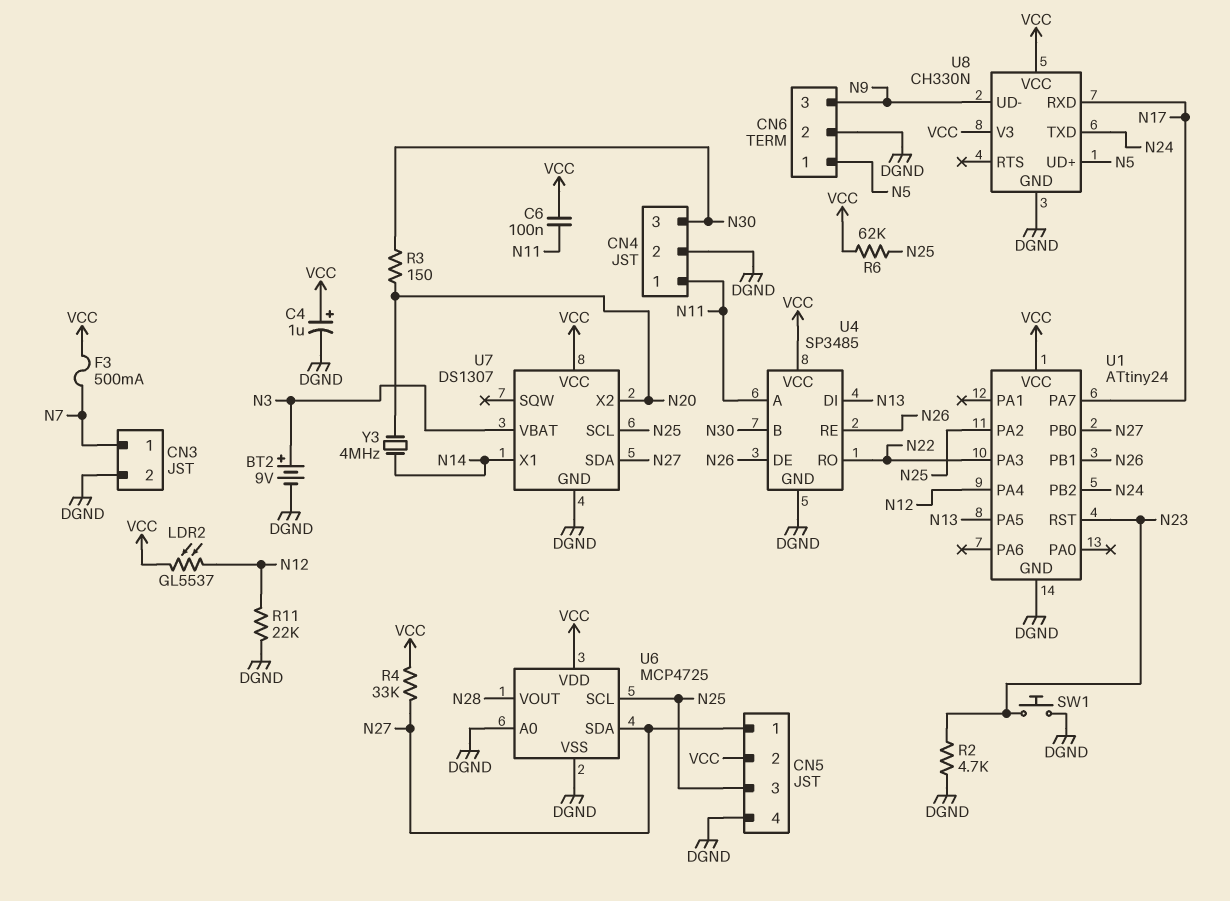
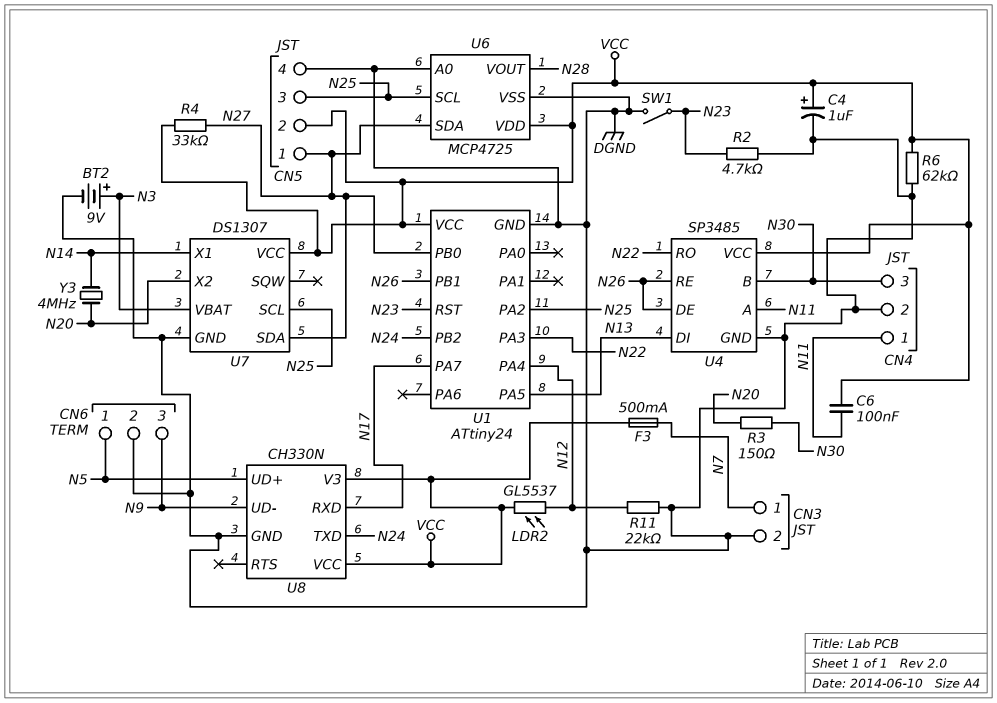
R6: 62k (N25, VCC) -> 62k (DGND, VCC)
SW1: button (DGND, N23) -> switch (DGND, N23)

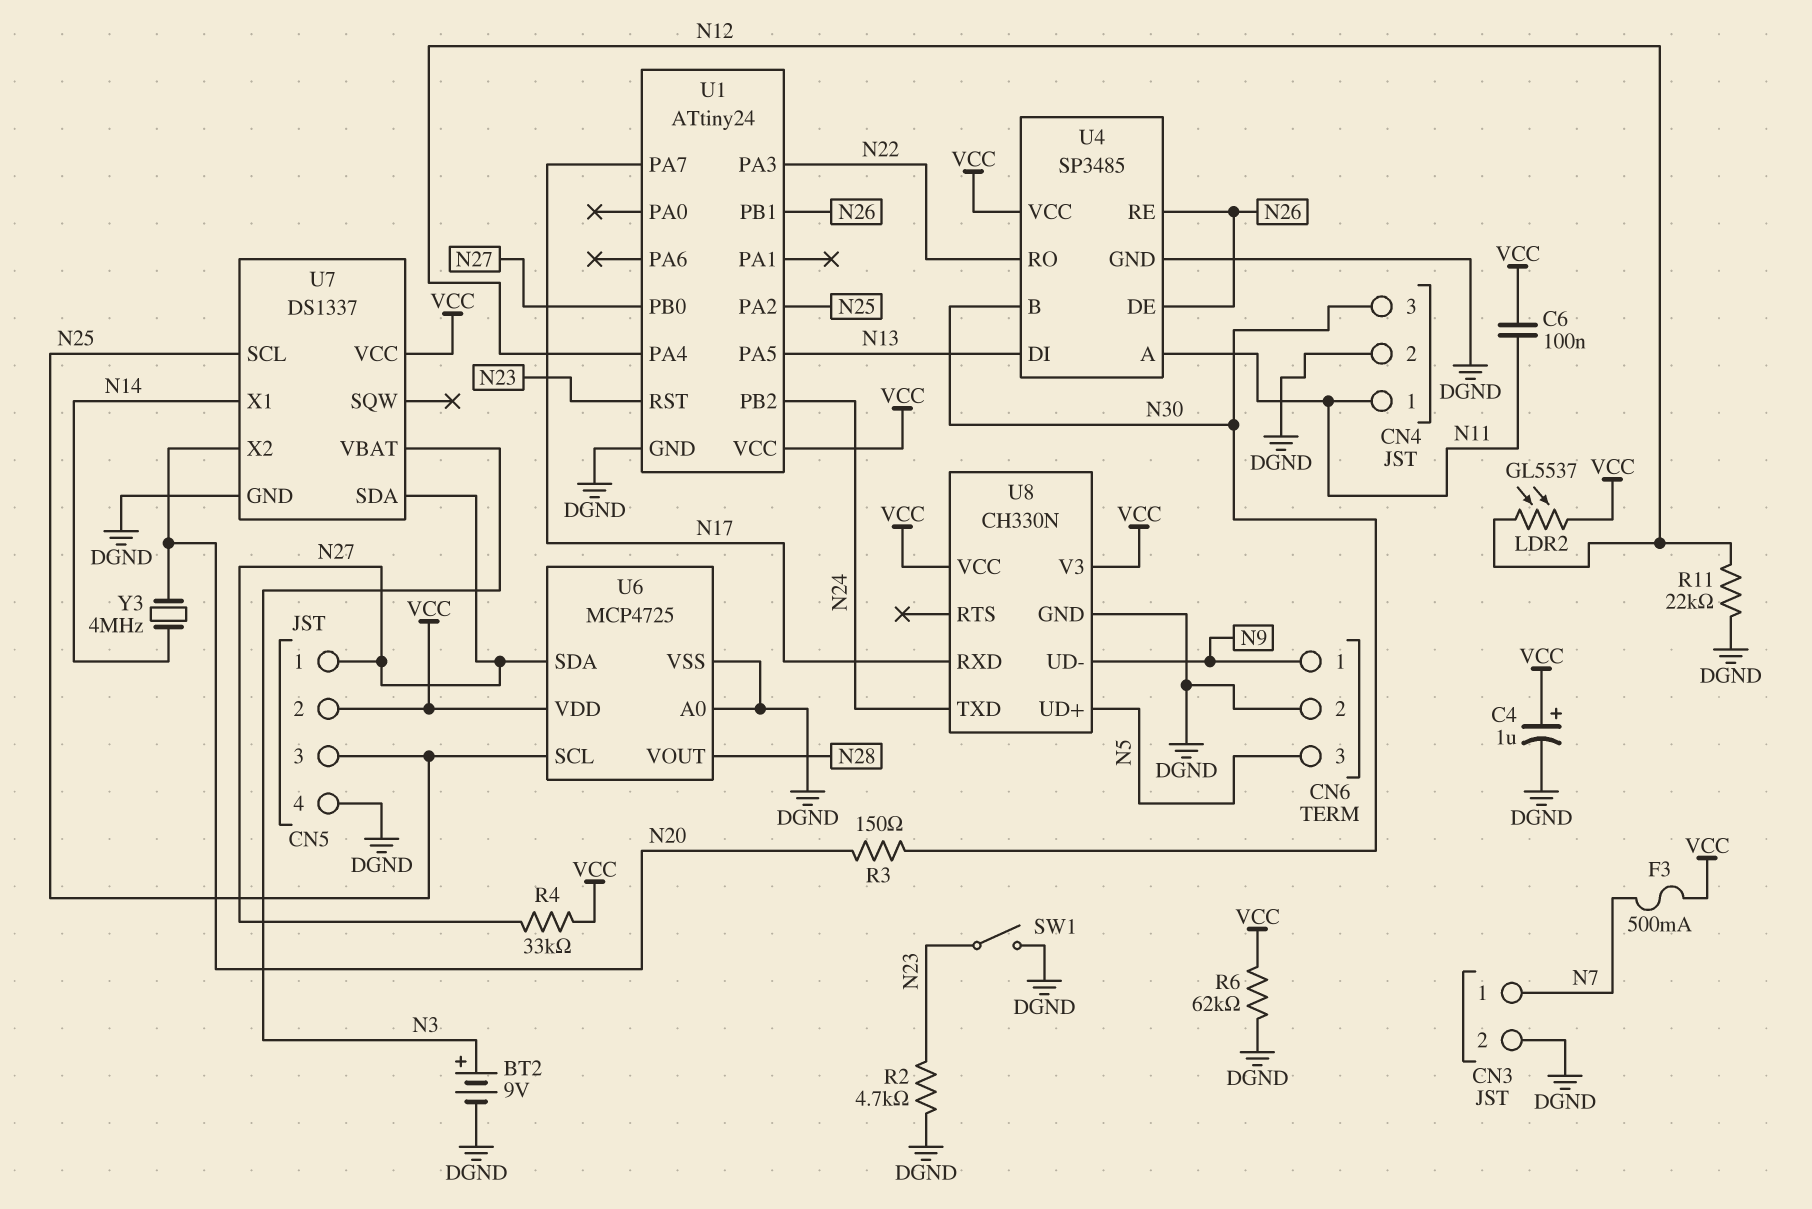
CN6 pin 1: N5 -> N9
CN6 pin 3: N9 -> N5
U7: DS1307 -> DS1337

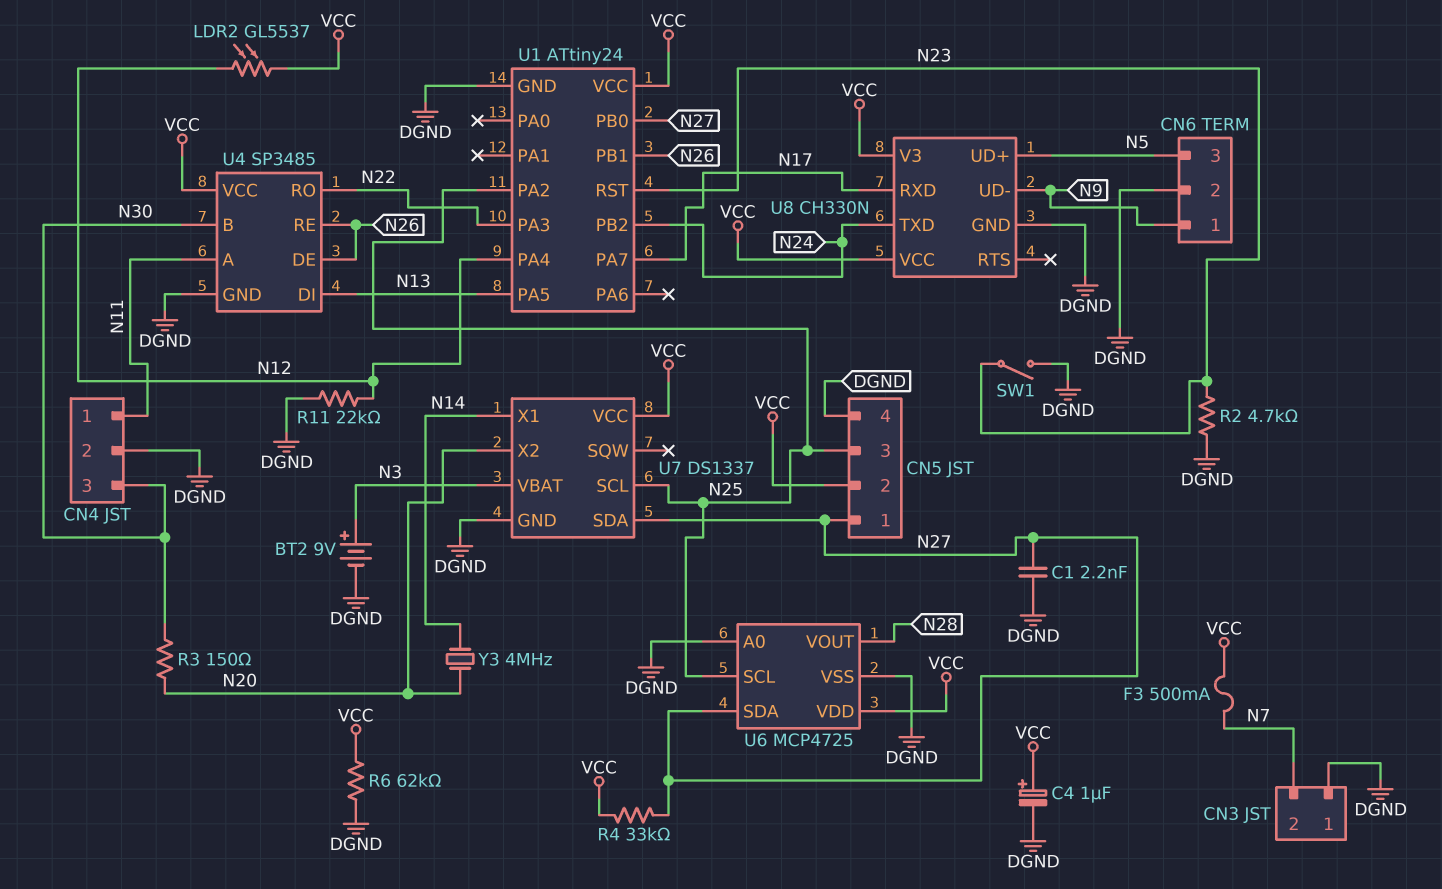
C1: none -> 2.2nF (DGND, N27)
C6: 100nF (N11, VCC) -> none
CN3 pin 1: N7 -> DGND
CN3 pin 2: DGND -> N7

